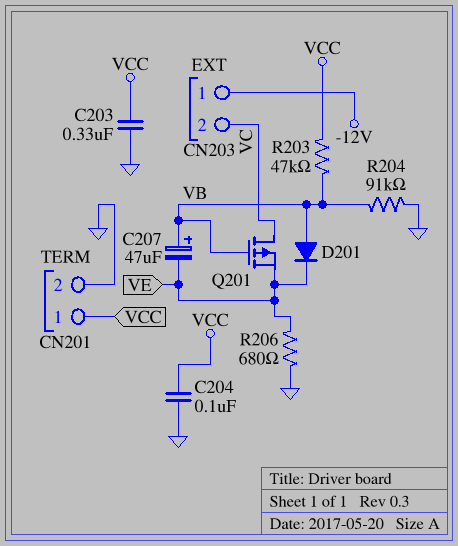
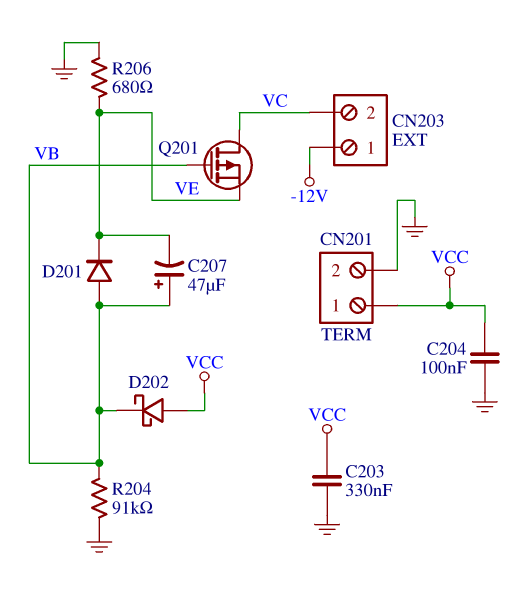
D202: none -> schottky (A VCC, K VB)
R203: 47k (VB, VCC) -> none

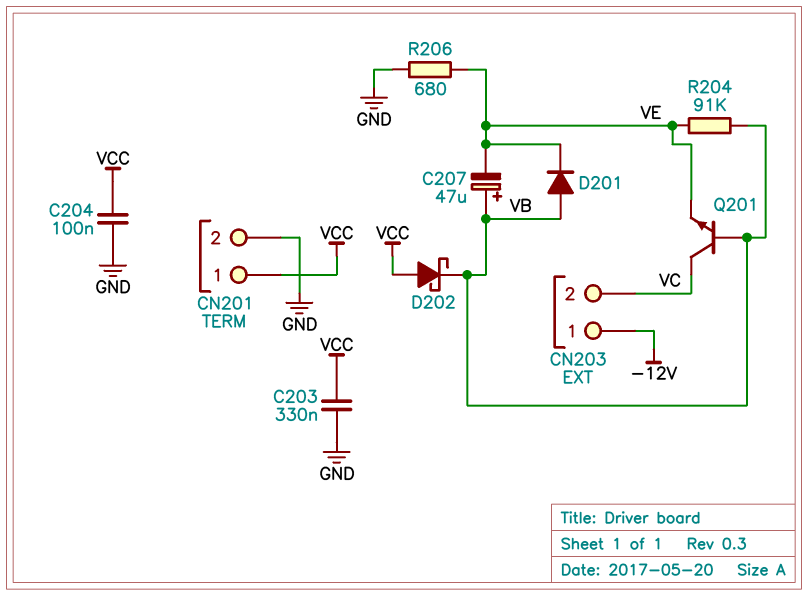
Q201: PMOS (G VB, D VC, S VE) -> NPN (B VB, C VC, E VE)
R204: 91k (GND, VB) -> 91k (VB, VE)

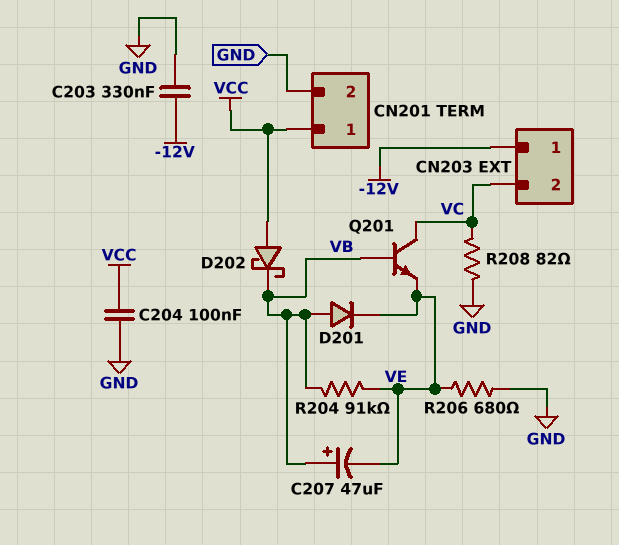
C203: 330nF (GND, VCC) -> 330nF (-12V, GND)
R208: none -> 82 (GND, VC)

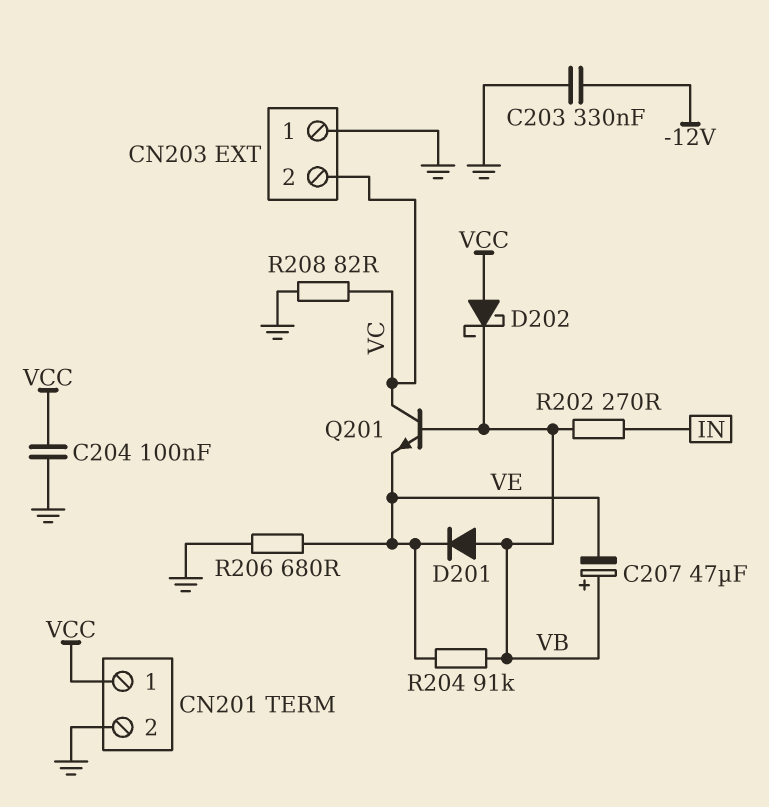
CN203 pin 1: -12V -> GND
R202: none -> 270 (IN, VB)

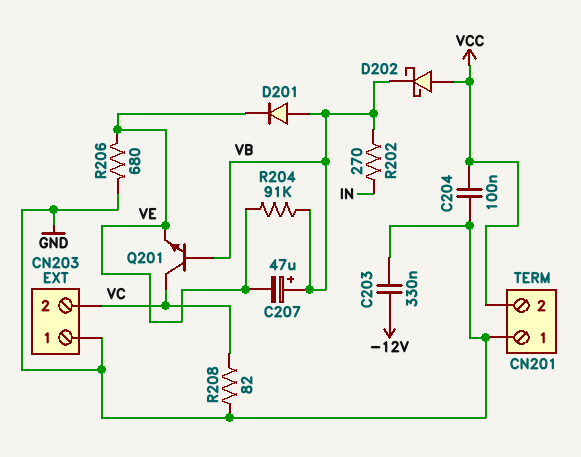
CN201 pin 1: VCC -> GND
CN201 pin 2: GND -> VCC

